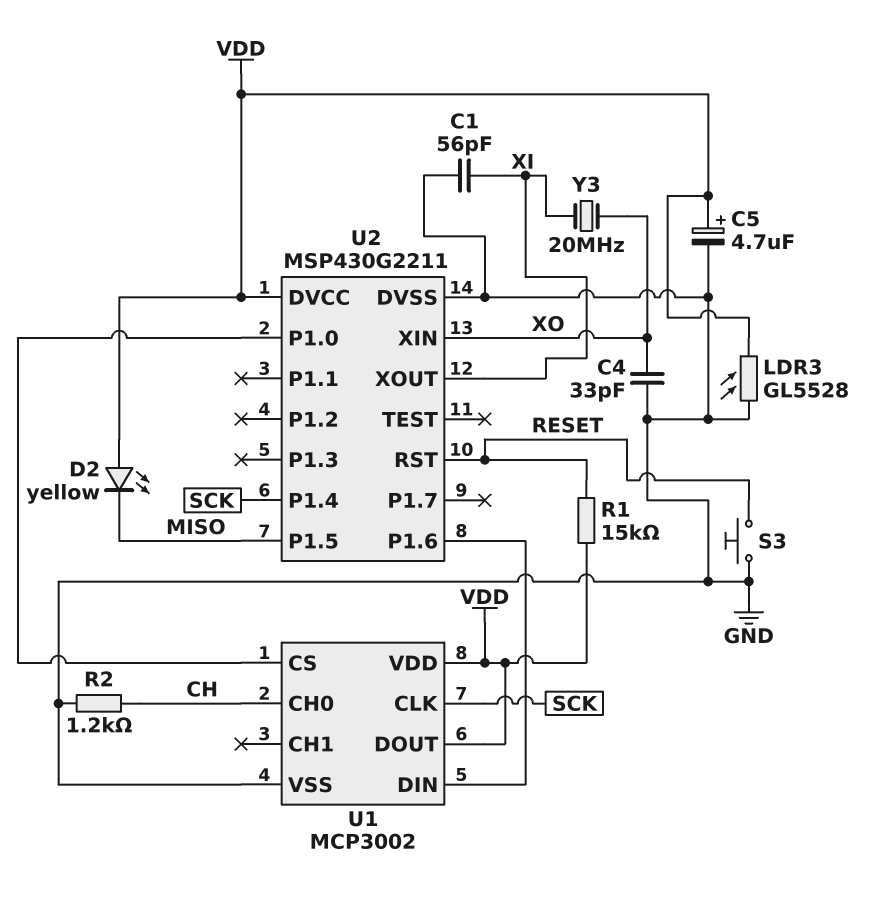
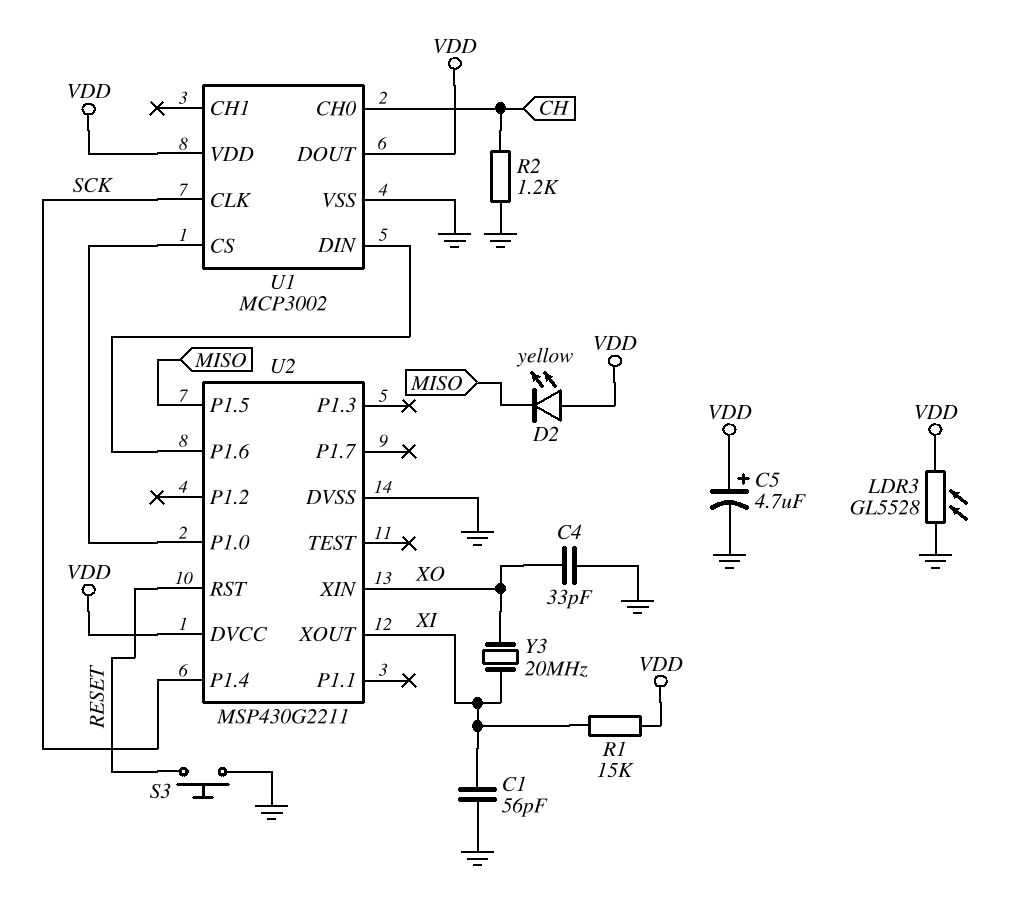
R1: 15k (RESET, VDD) -> 15k (VDD, XI)

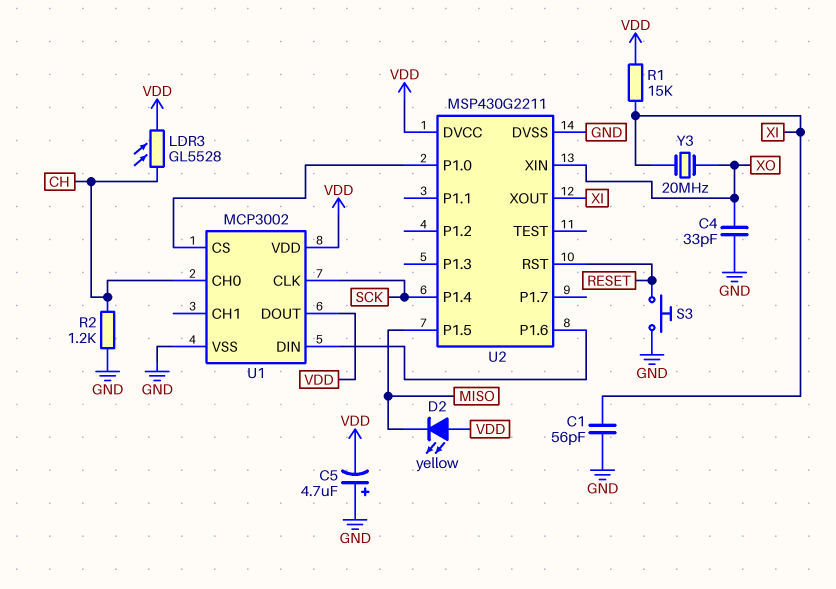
C5: 4.7uF (plus VDD, minus GND) -> 4.7uF (plus GND, minus VDD)
LDR3: GL5528 (GND, VDD) -> GL5528 (CH, VDD)

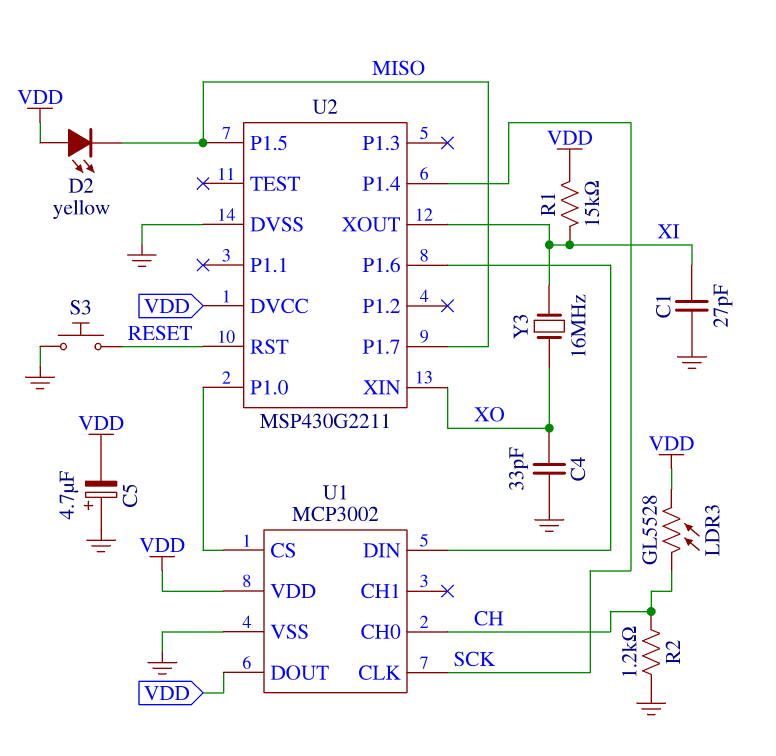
C1: 56pF (GND, XI) -> 27pF (GND, XI)
U2 pin P1.7: none -> MISO
Y3: 20MHz (XI, XO) -> 16MHz (XI, XO)

